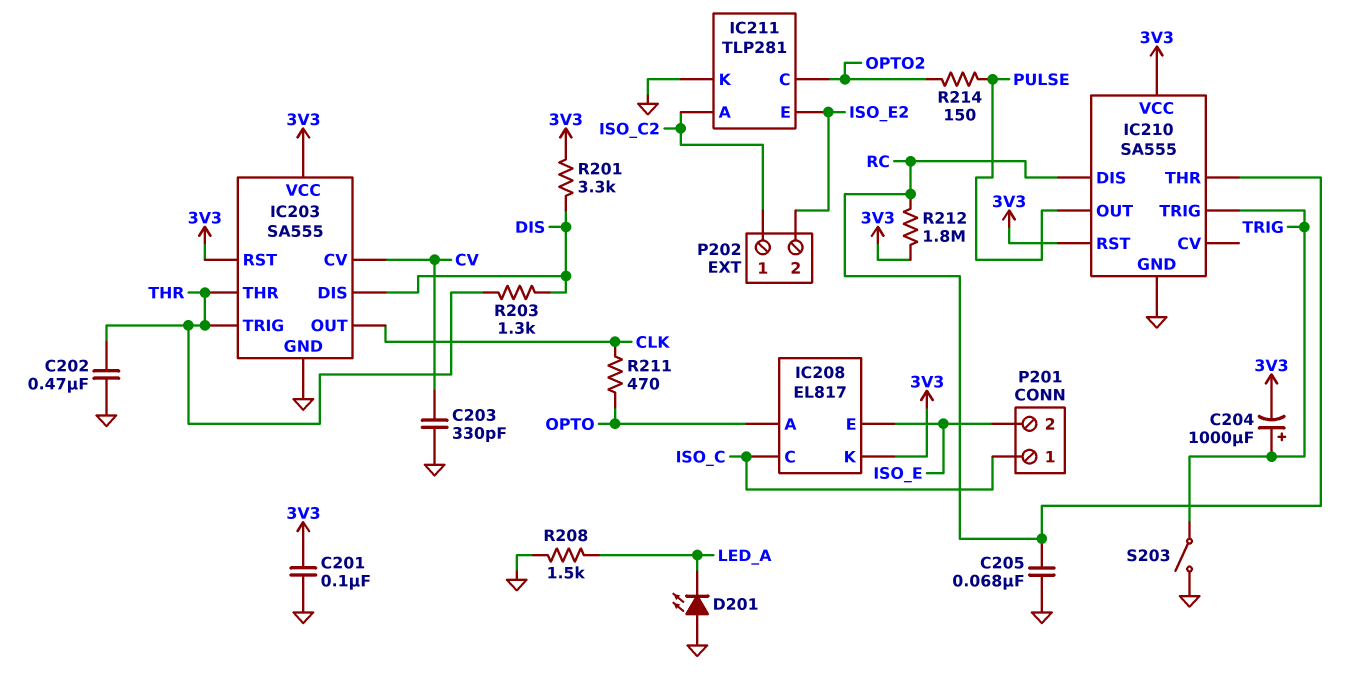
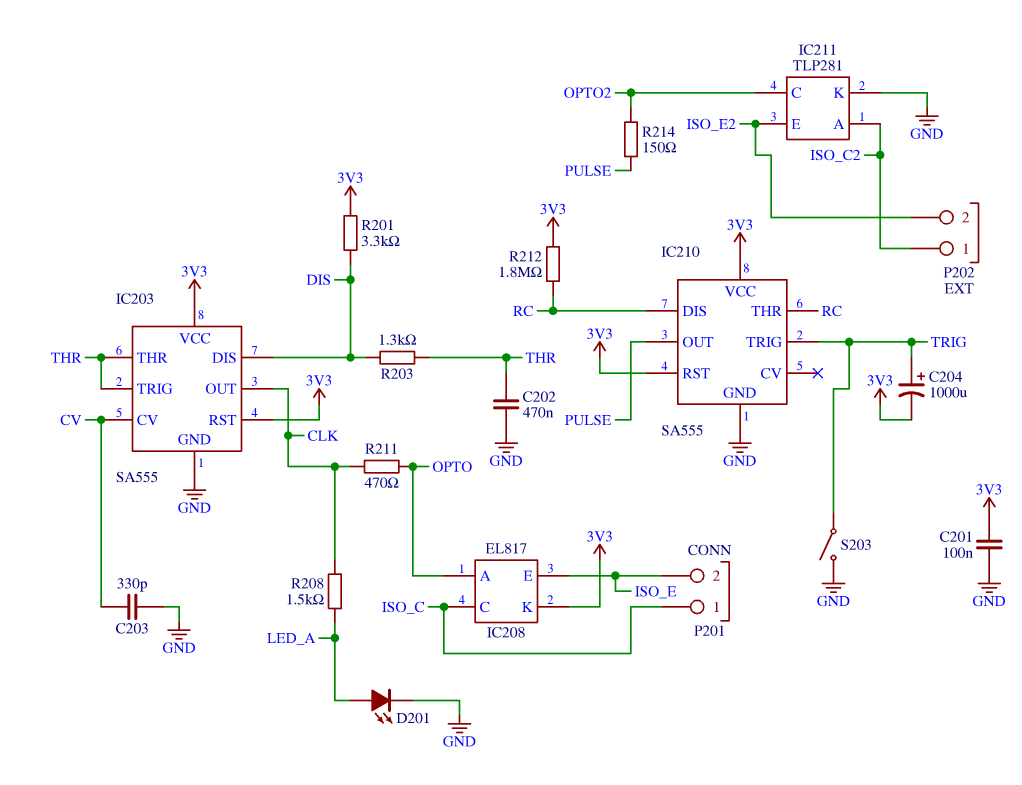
C205: 68nF (GND, RC) -> none
D201: LED (A GND, K LED_A) -> LED (A LED_A, K GND)
R208: 1.5k (GND, LED_A) -> 1.5k (CLK, LED_A)

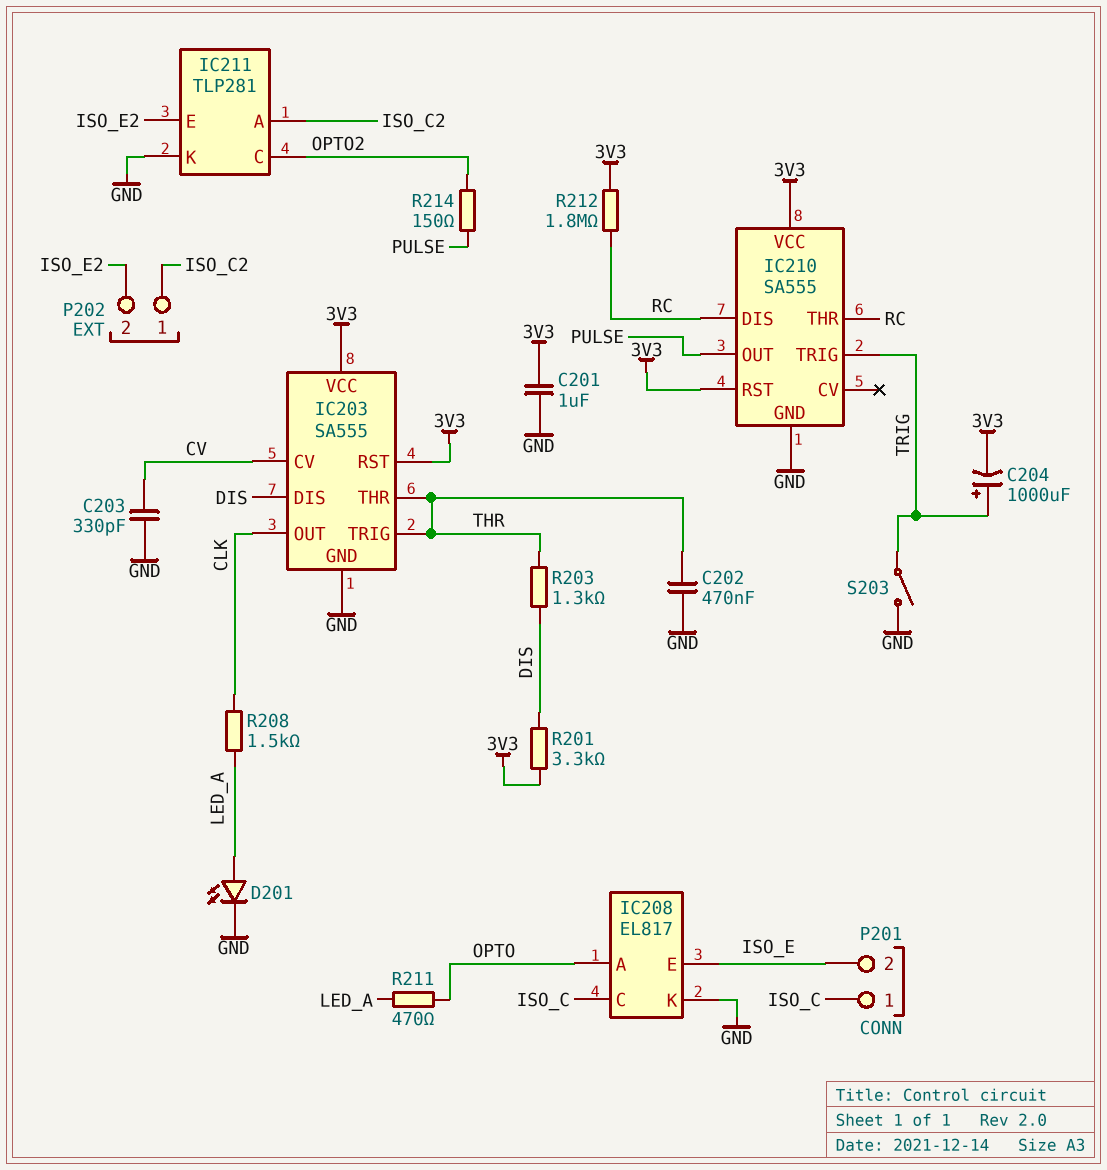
C201: 100nF (3V3, GND) -> 1uF (3V3, GND)
IC208 pin K: 3V3 -> GND
R211: 470 (CLK, OPTO) -> 470 (LED_A, OPTO)

